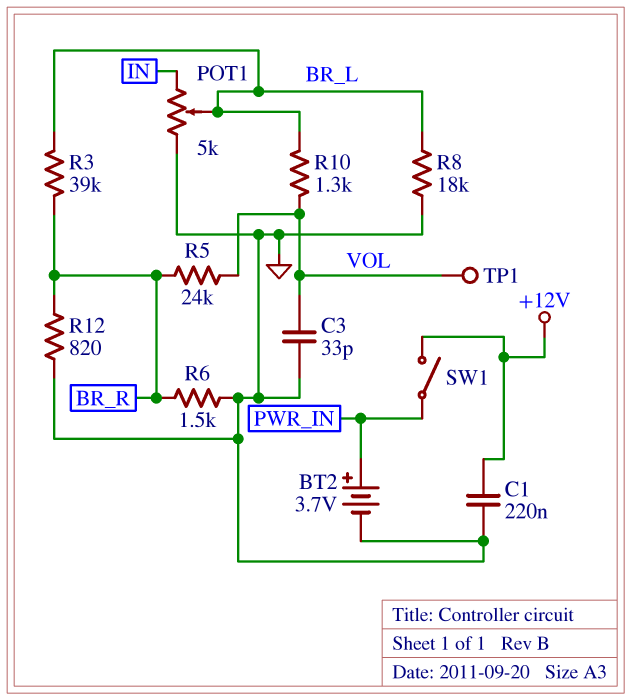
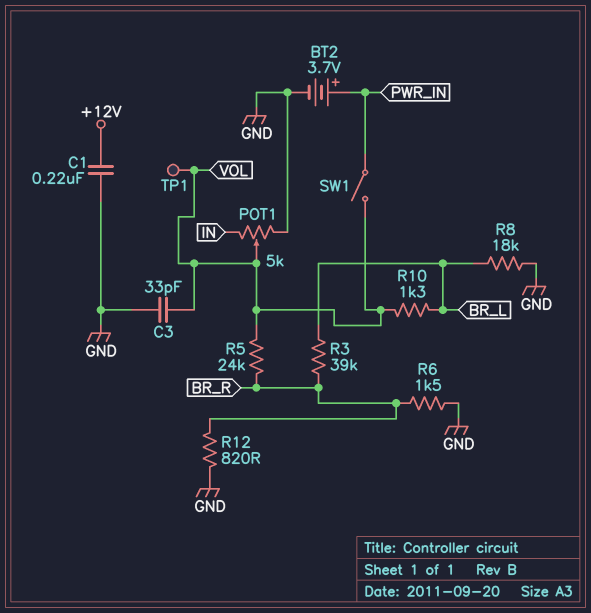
POT1: 5k (GND, IN, wiper BR_L) -> 5k (GND, IN, wiper VOL)
SW1: switch (+12V, PWR_IN) -> switch (PWR_IN, VOL)

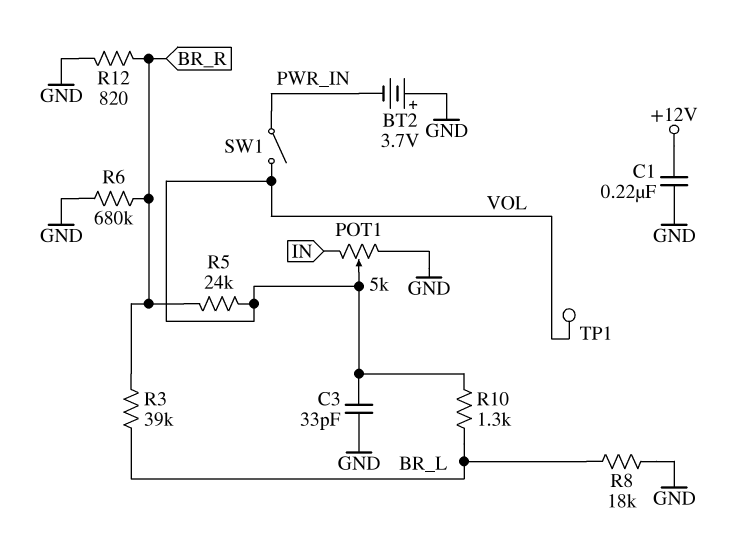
BT2: 3.7V (plus PWR_IN, minus GND) -> 3.7V (plus GND, minus PWR_IN)
R6: 1.5k (BR_R, GND) -> 680k (BR_R, GND)

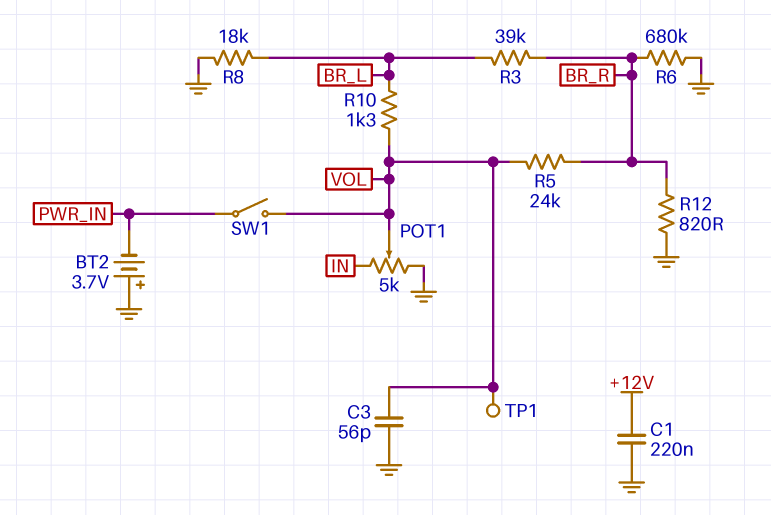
C3: 33pF (GND, VOL) -> 56pF (GND, VOL)

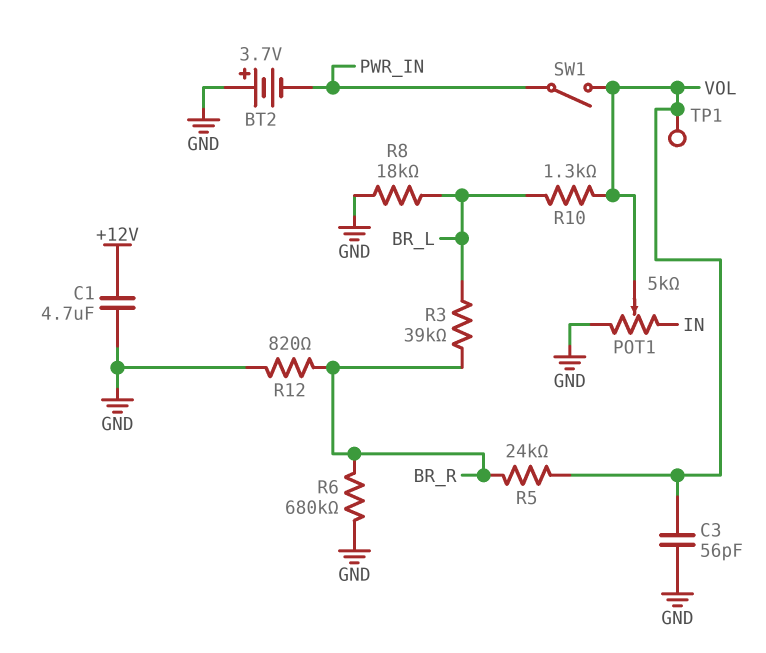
C1: 220nF (+12V, GND) -> 4.7uF (+12V, GND)

